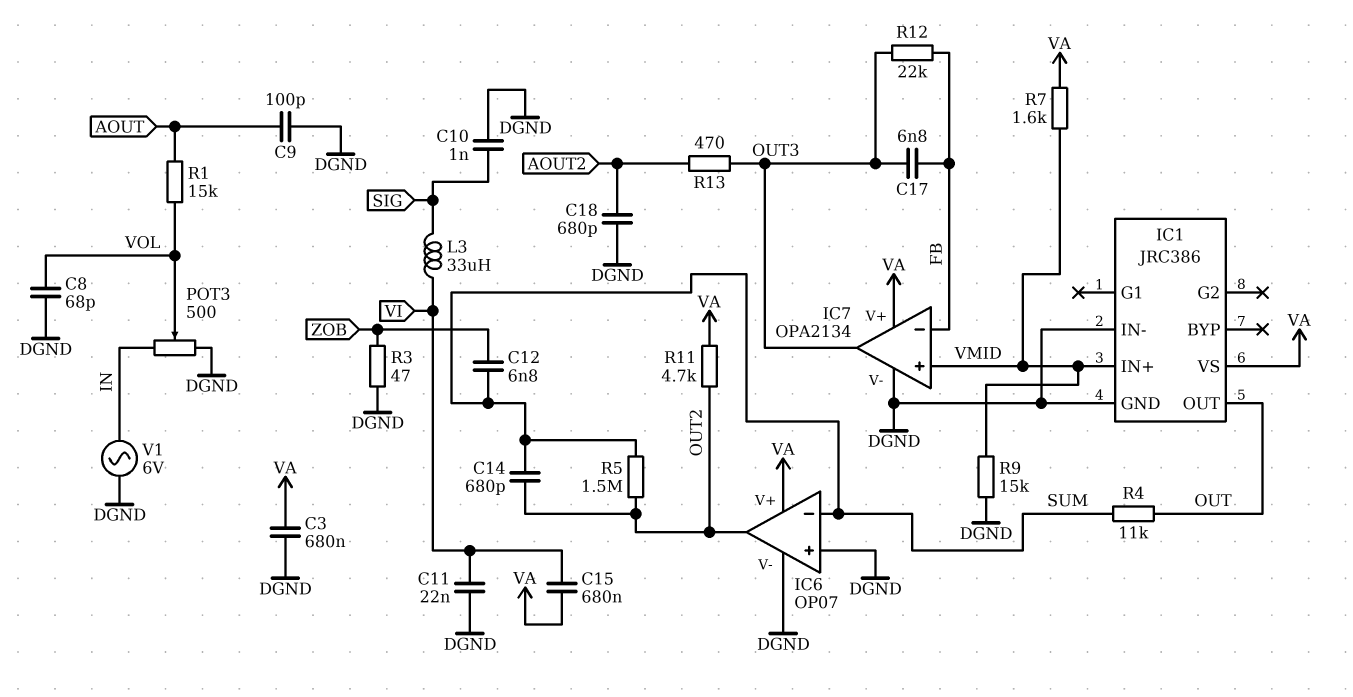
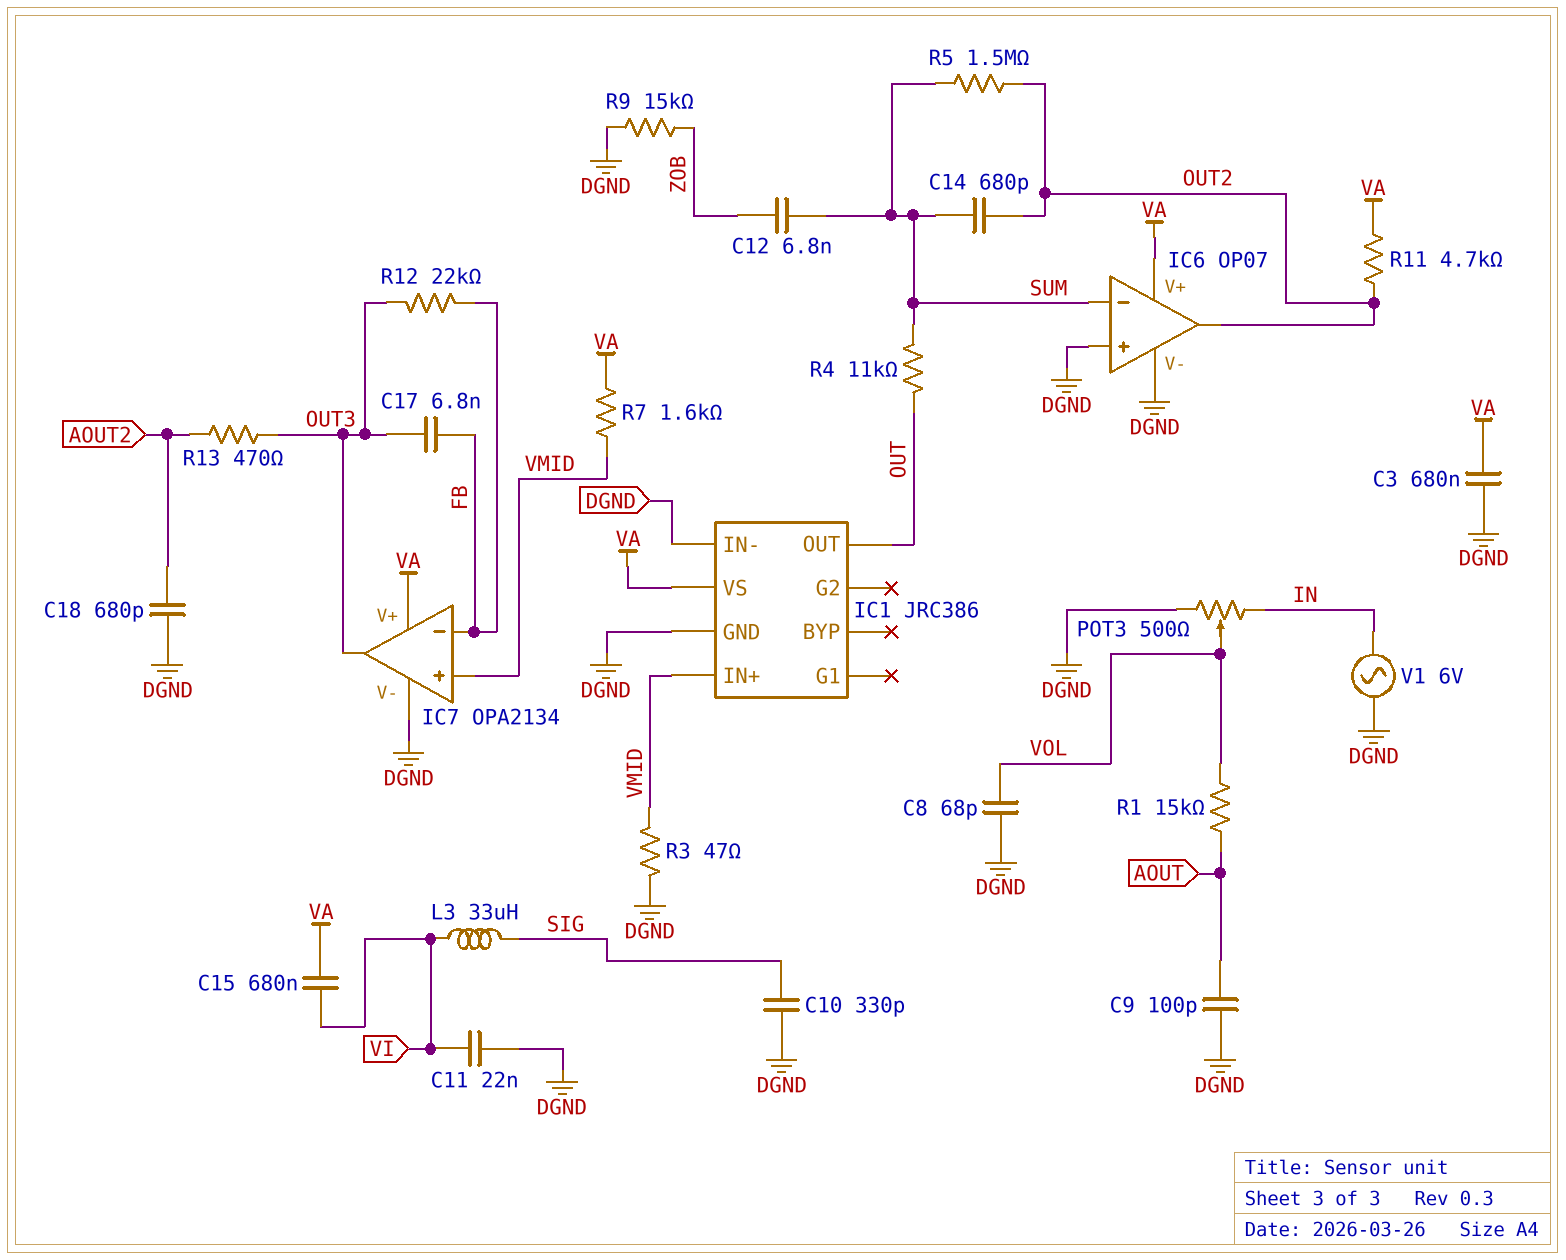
C10: 1nF (DGND, SIG) -> 330pF (DGND, SIG)
R3: 47 (DGND, ZOB) -> 47 (DGND, VMID)
R9: 15k (DGND, VMID) -> 15k (DGND, ZOB)

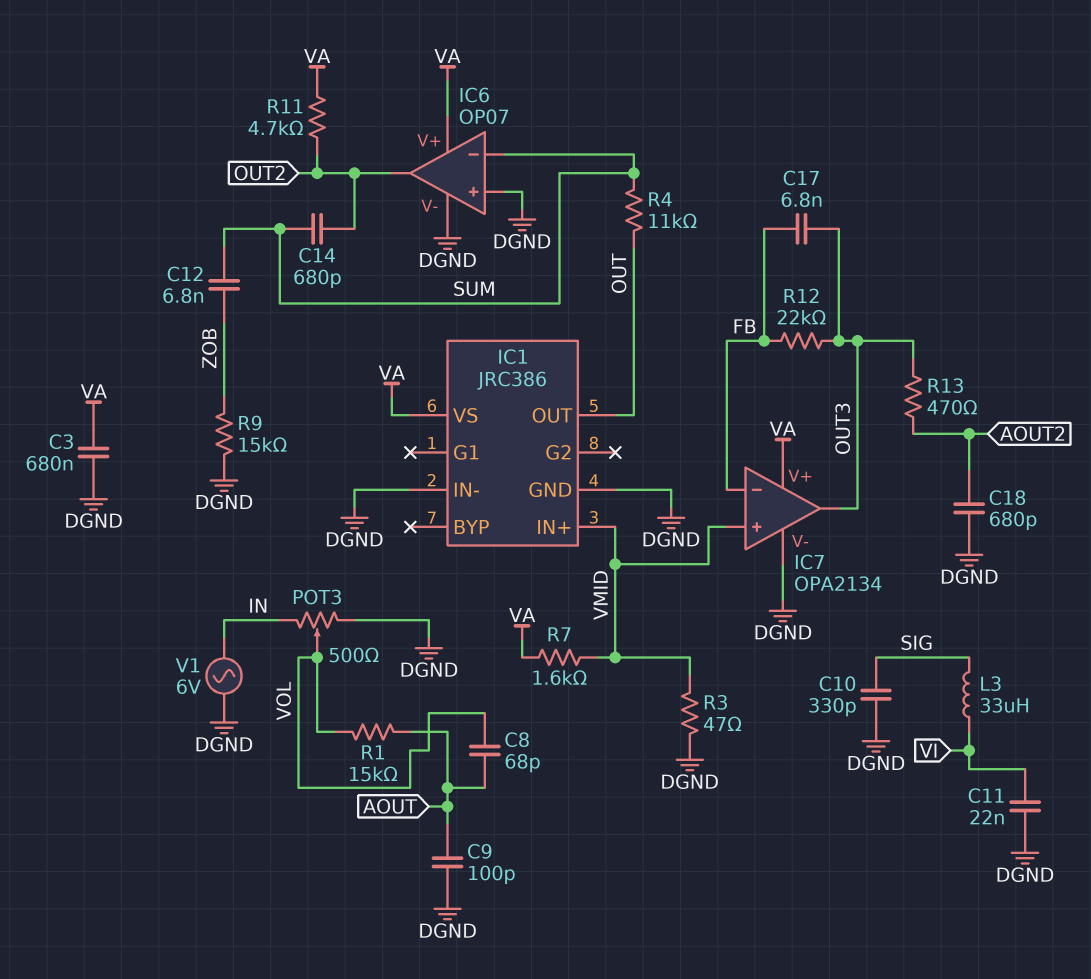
C8: 68pF (DGND, VOL) -> 68pF (AOUT, VOL)
C15: 680nF (VA, VI) -> none
R5: 1.5M (OUT2, SUM) -> none

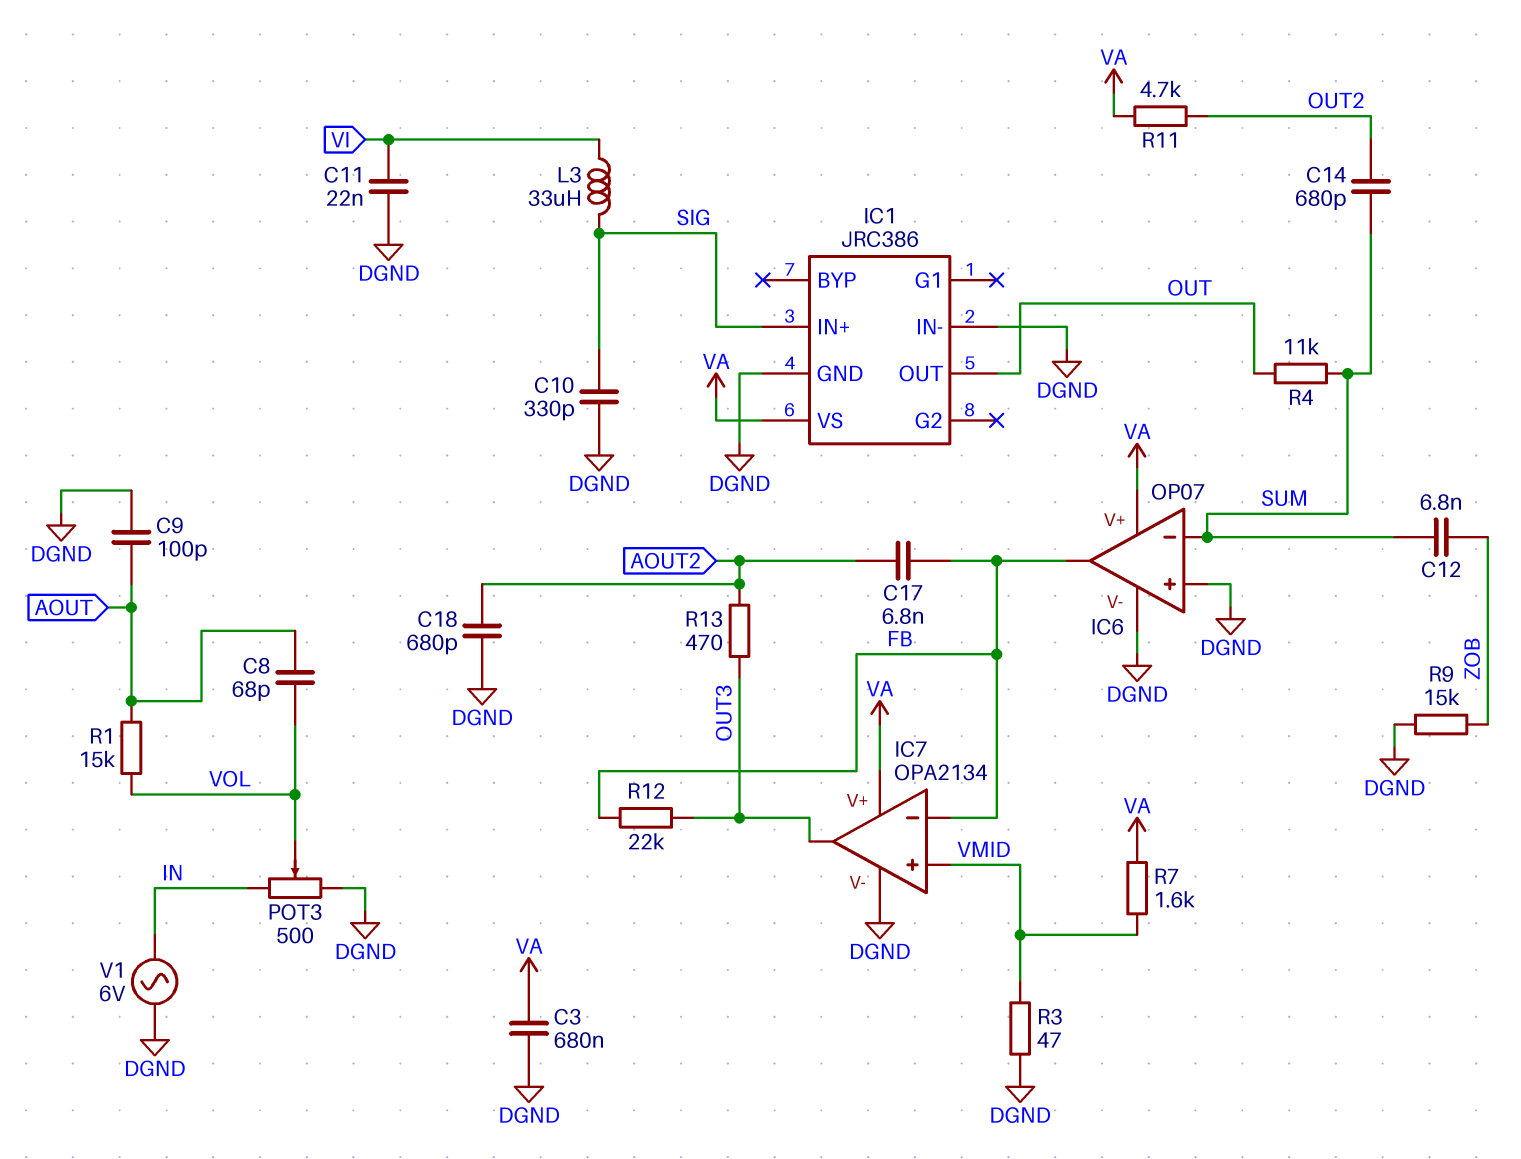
C17: 6.8nF (FB, OUT3) -> 6.8nF (AOUT2, FB)
IC1 pin IN+: VMID -> SIG
IC6 pin out: OUT2 -> FB

